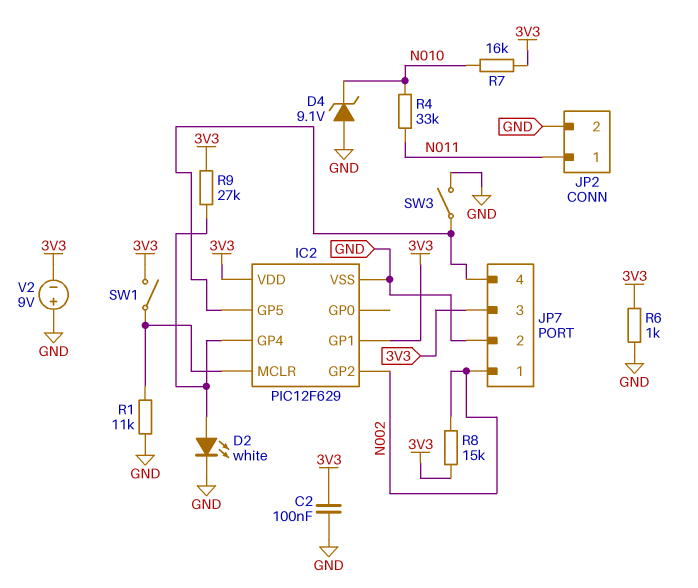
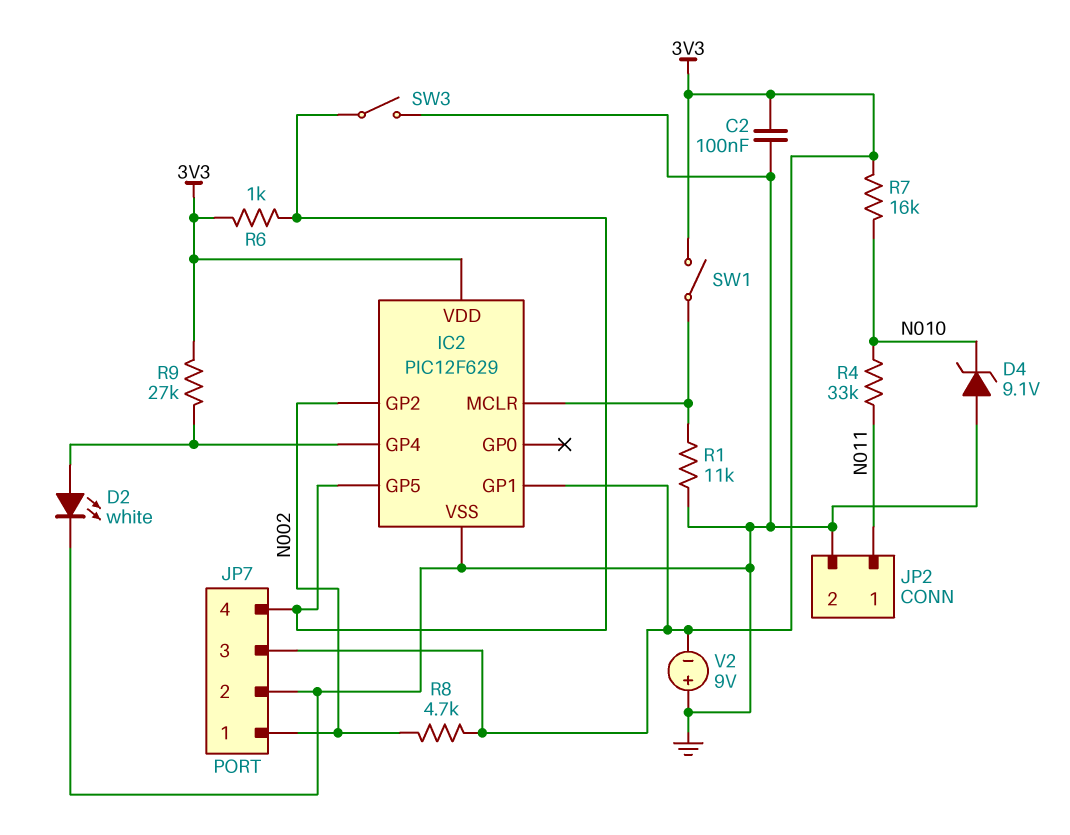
R6: 1k (3V3, GND) -> 1k (3V3, IC2/GP5)
R8: 15k (3V3, N002) -> 4.7k (3V3, N002)

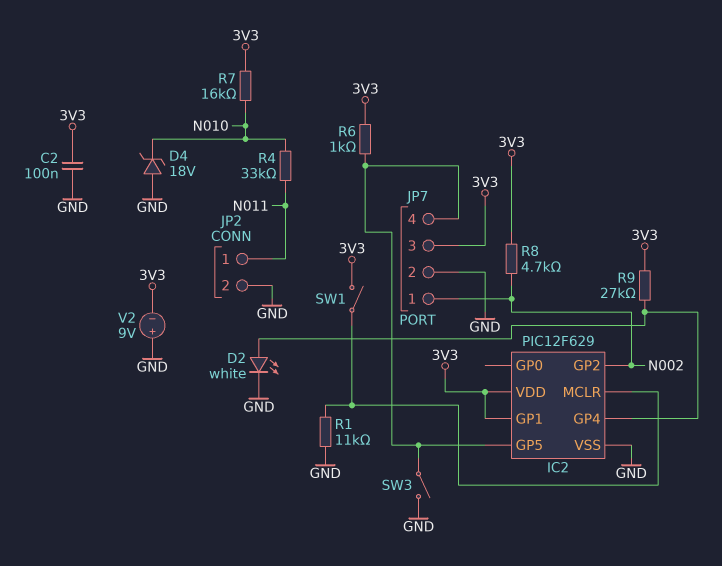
D4: zener 9.1V (A GND, K N010) -> zener 18V (A GND, K N010)

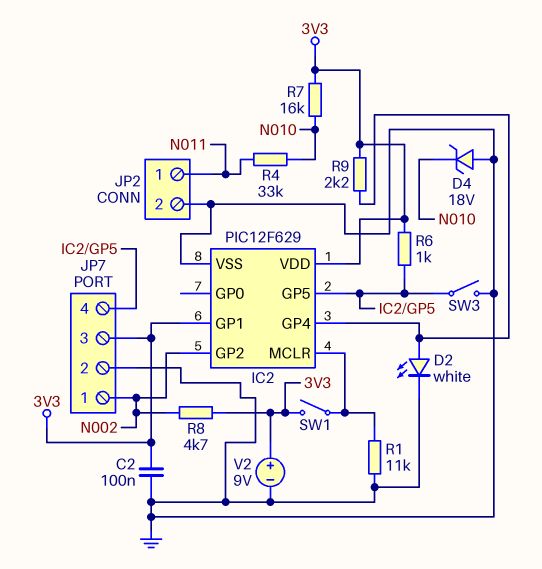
R9: 27k (3V3, IC2/GP4) -> 2.2k (3V3, IC2/GP4)
V2: 9V (plus GND, minus 3V3) -> 9V (plus 3V3, minus GND)

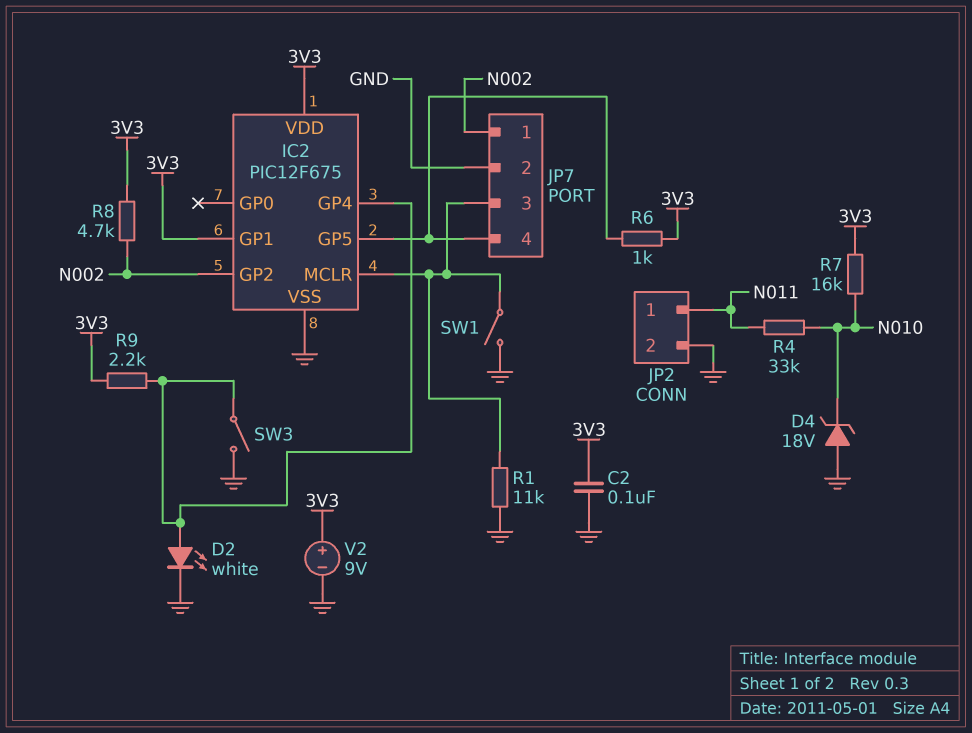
IC2: PIC12F629 -> PIC12F675
JP7 pin 3: 3V3 -> IC2/MCLR
SW1: switch (3V3, IC2/MCLR) -> switch (GND, IC2/MCLR)
SW3: switch (GND, IC2/GP5) -> switch (GND, IC2/GP4)

